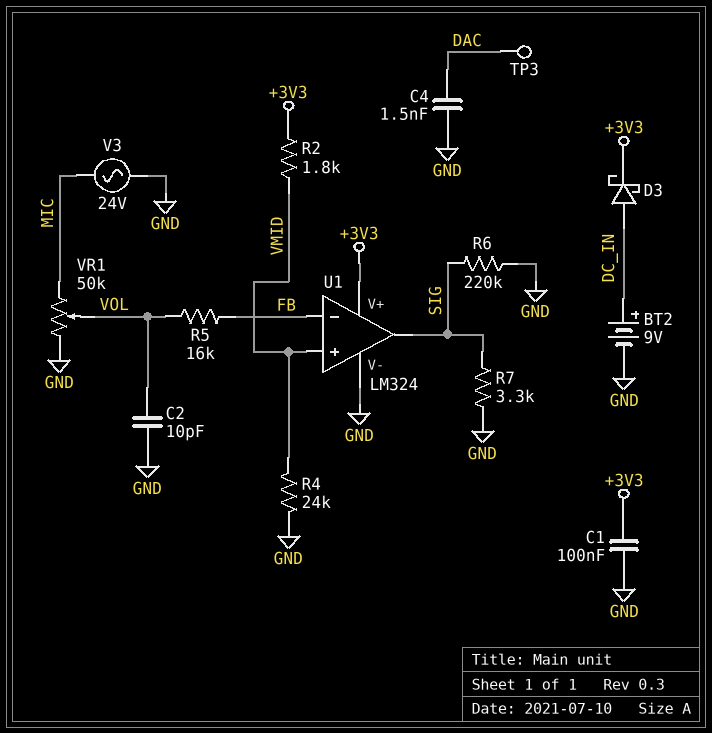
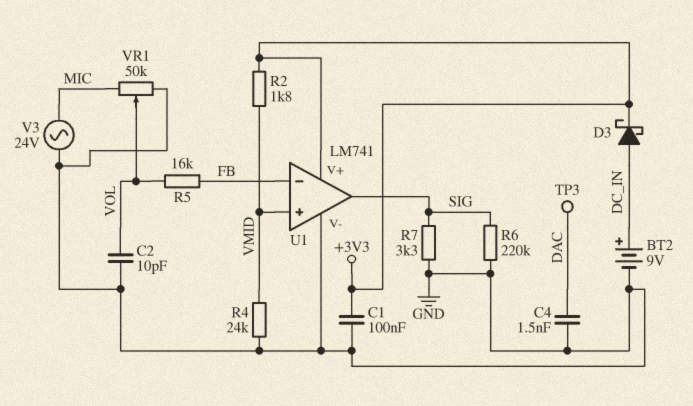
U1: LM324 -> LM741

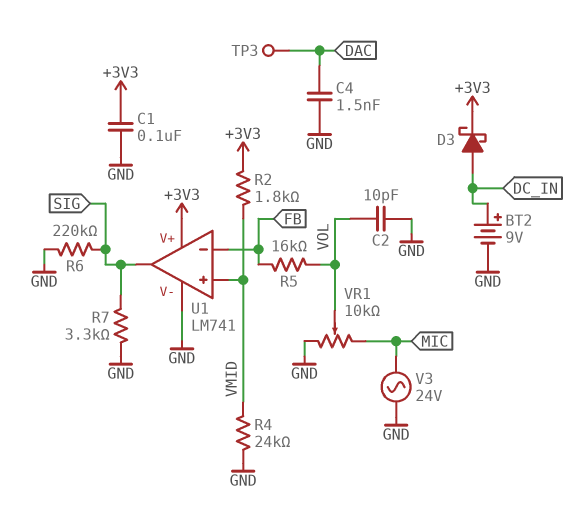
VR1: 50k (GND, MIC, wiper VOL) -> 10k (GND, MIC, wiper VOL)

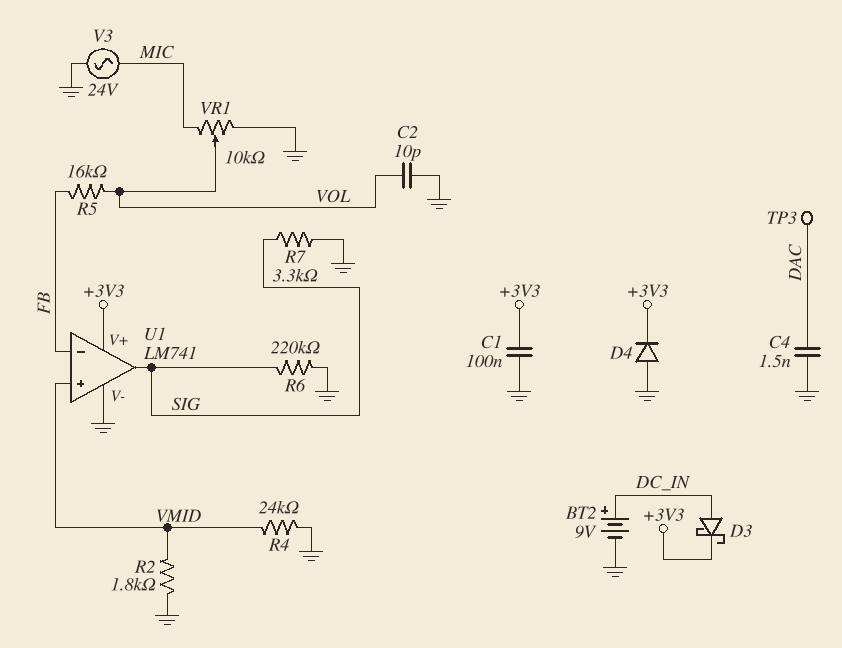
D4: none -> diode (A GND, K +3V3)
R2: 1.8k (+3V3, VMID) -> 1.8k (GND, VMID)

